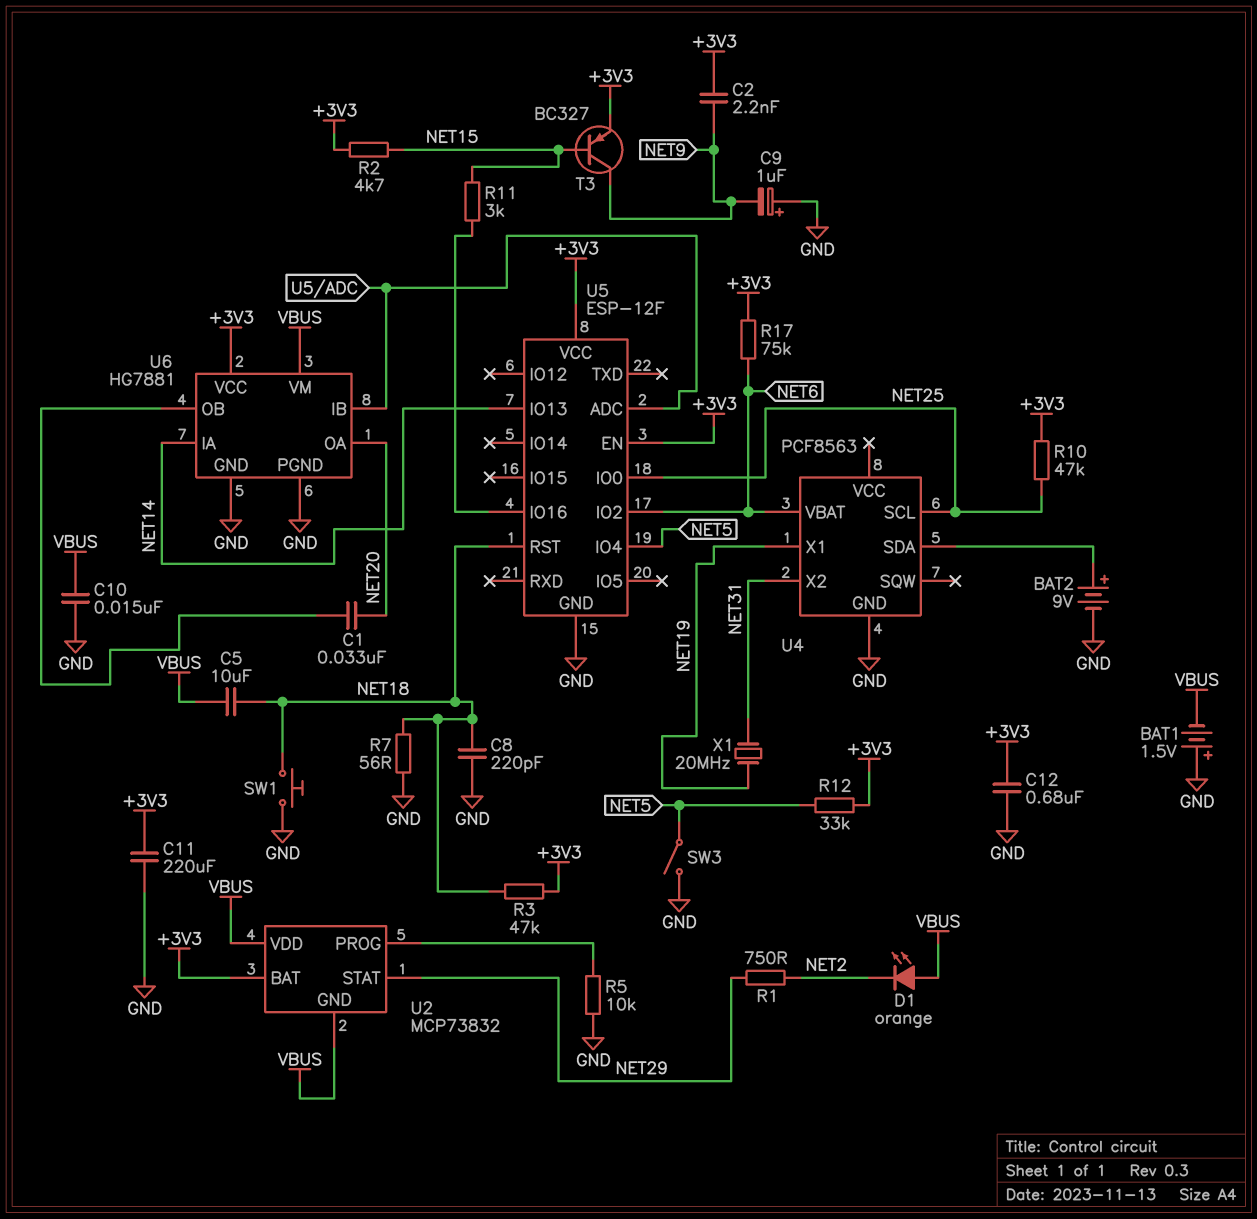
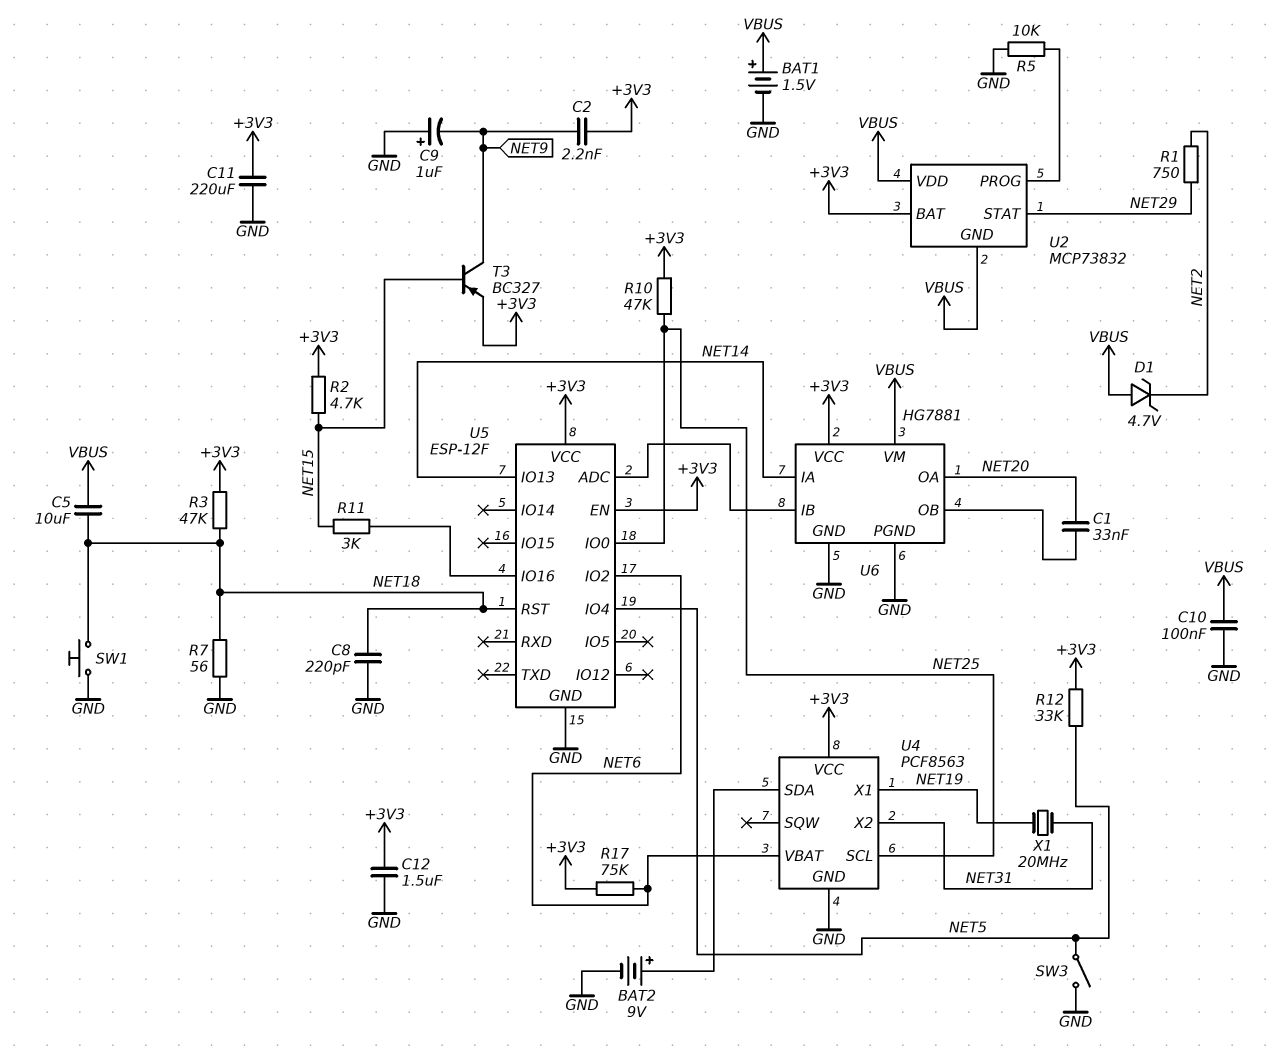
BAT1: 1.5V (plus GND, minus VBUS) -> 1.5V (plus VBUS, minus GND)
C10: 15nF (GND, VBUS) -> 100nF (GND, VBUS)
C12: 680nF (+3V3, GND) -> 1.5uF (+3V3, GND)
D1: LED orange (A VBUS, K NET2) -> zener 4.7V (A VBUS, K NET2)
U4 pin VCC: none -> +3V3

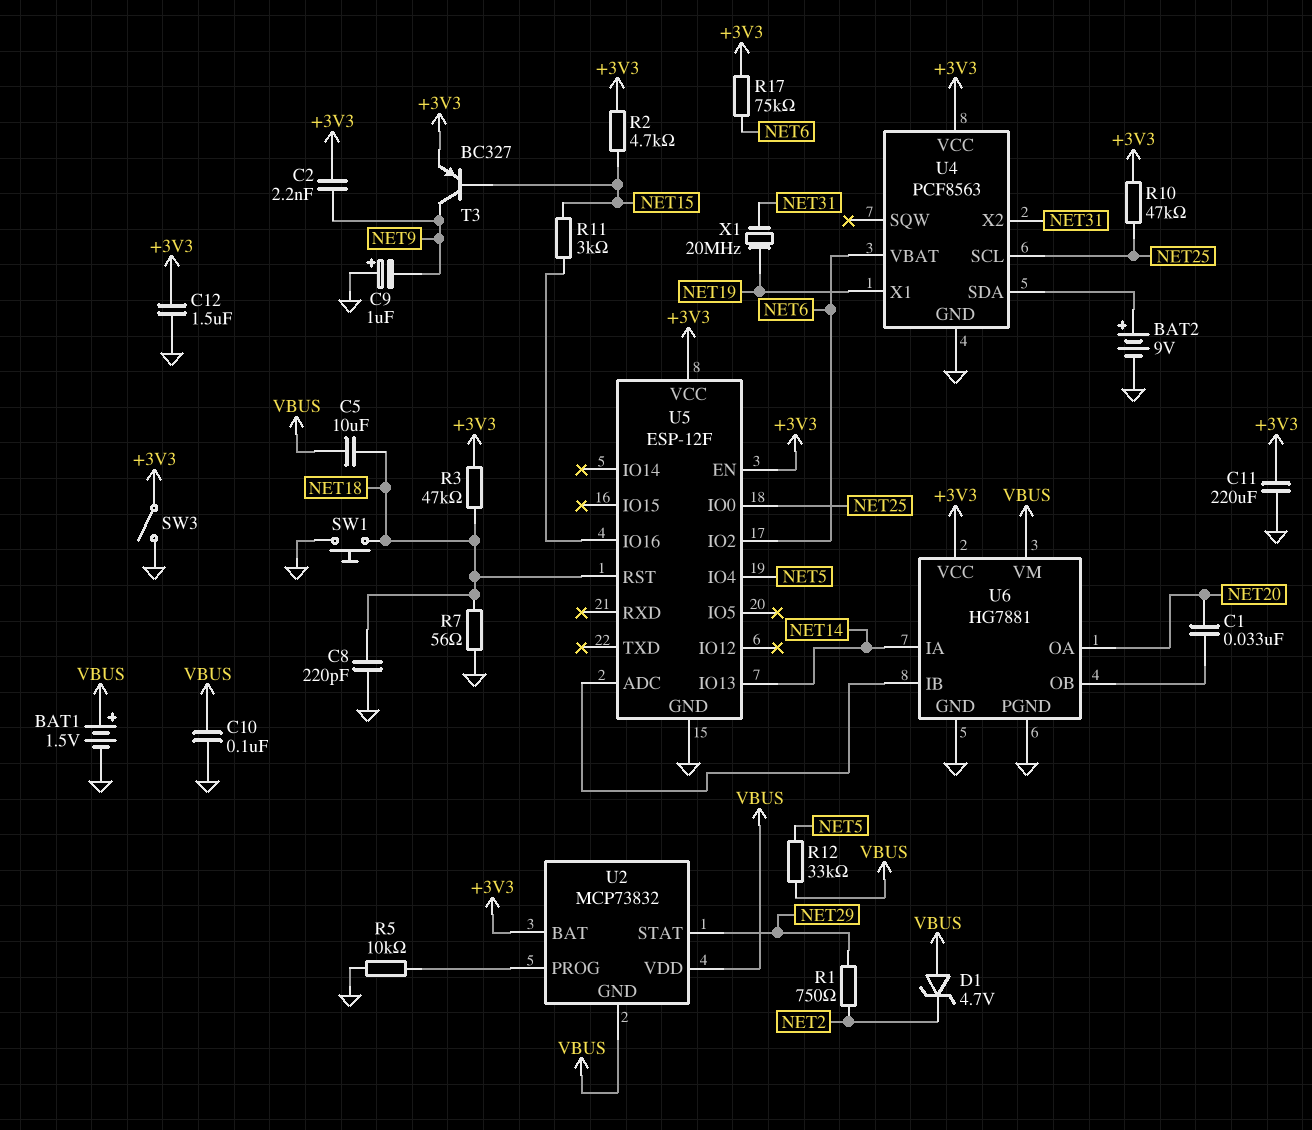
R12: 33k (+3V3, NET5) -> 33k (NET5, VBUS)
SW3: switch (GND, NET5) -> switch (+3V3, GND)

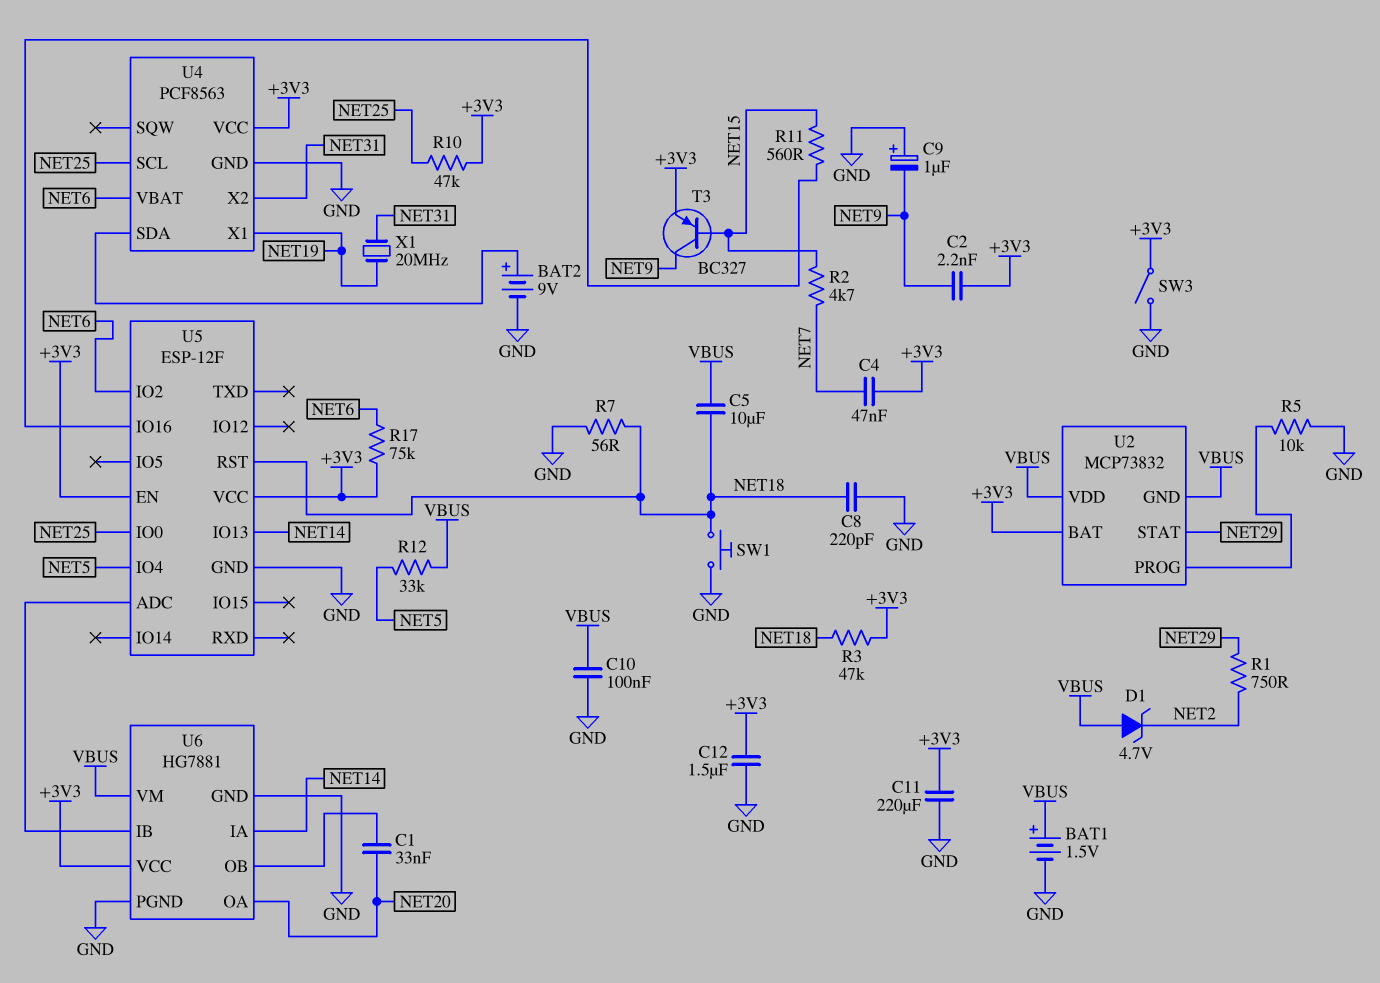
C4: none -> 47nF (+3V3, NET7)
R2: 4.7k (+3V3, NET15) -> 4.7k (NET7, NET15)
R11: 3k (NET15, U5/IO16) -> 560 (NET15, U5/IO16)

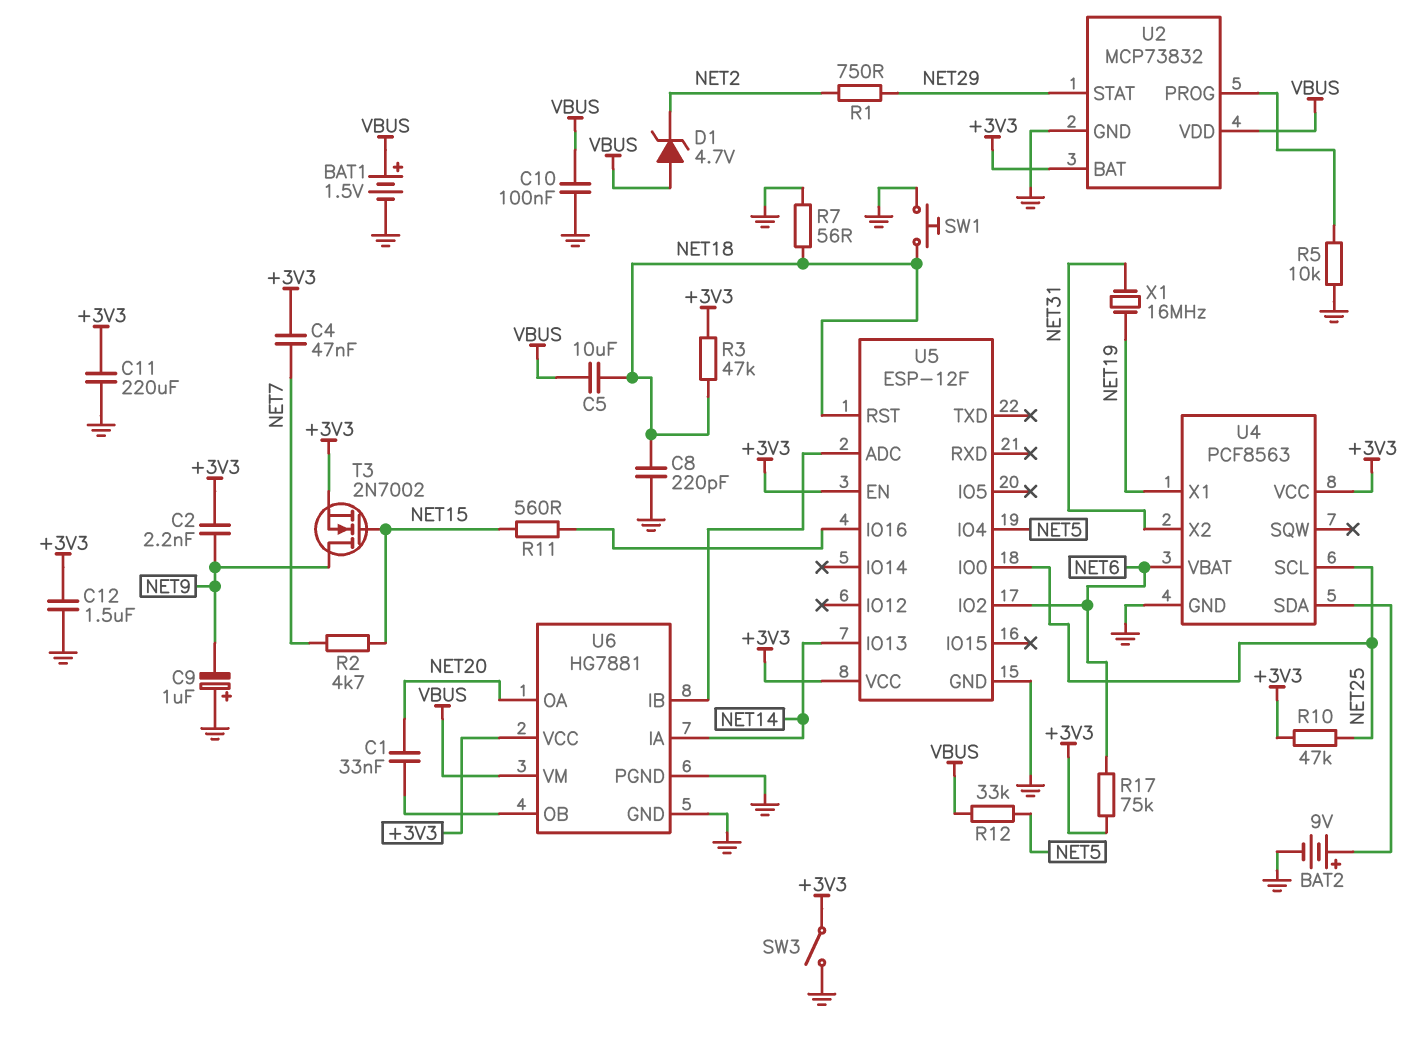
T3: PNP BC327 (B NET15, C NET9, E +3V3) -> NMOS 2N7002 (G NET15, D NET9, S +3V3)
U2 pin GND: VBUS -> GND
X1: 20MHz (NET19, NET31) -> 16MHz (NET19, NET31)

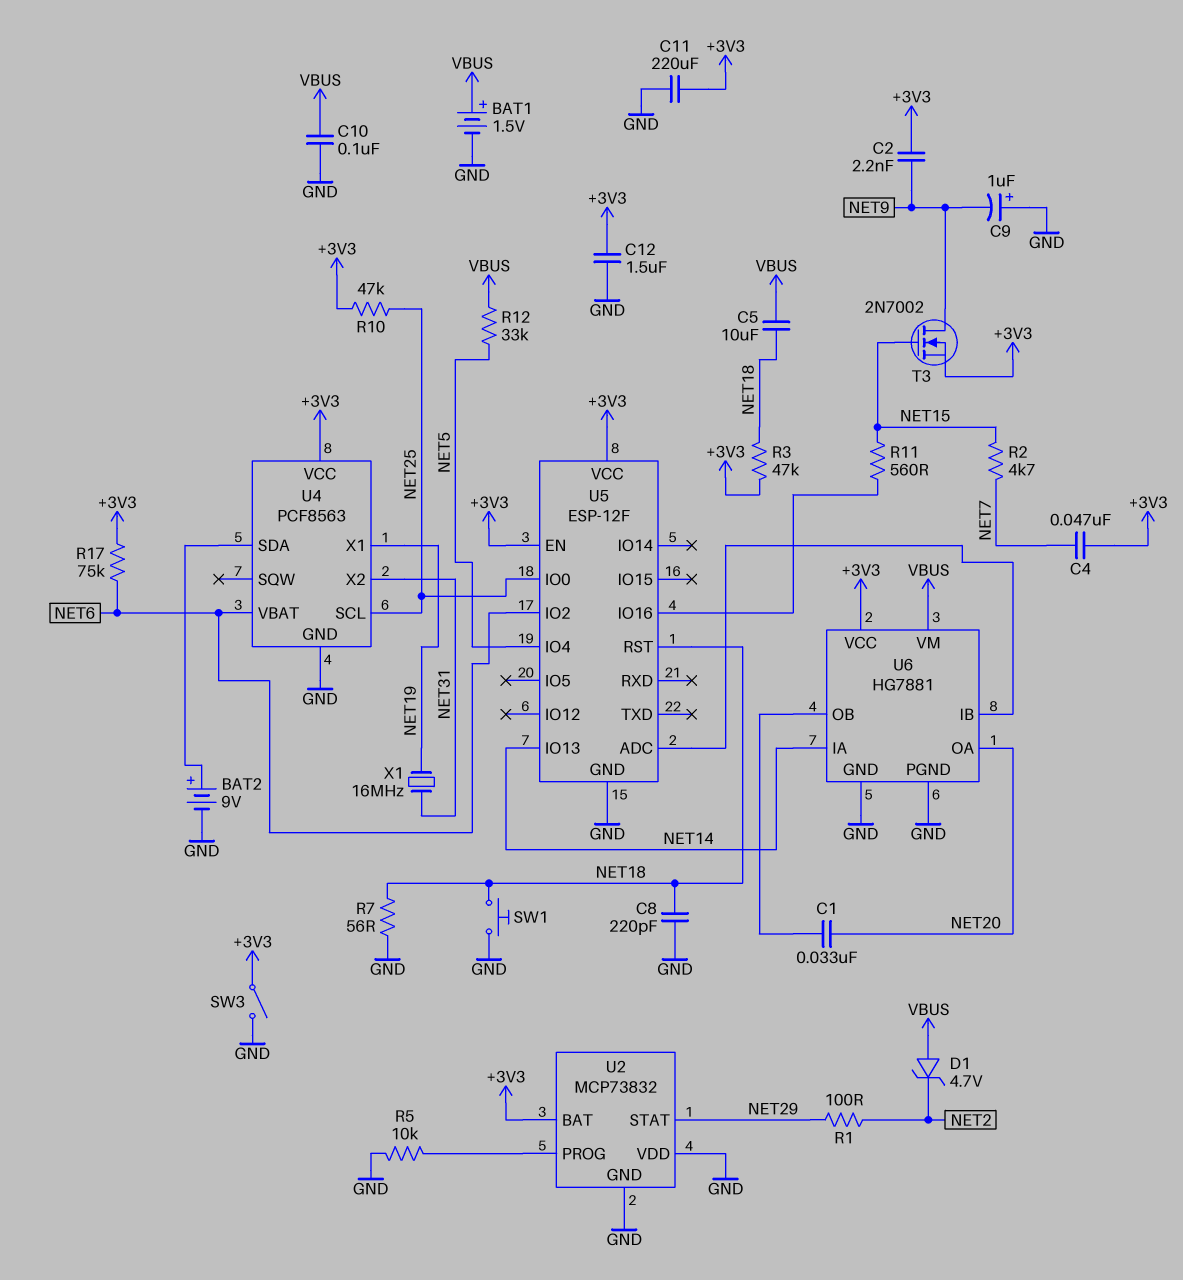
R1: 750 (NET2, NET29) -> 100 (NET2, NET29)
U2 pin VDD: VBUS -> GND

